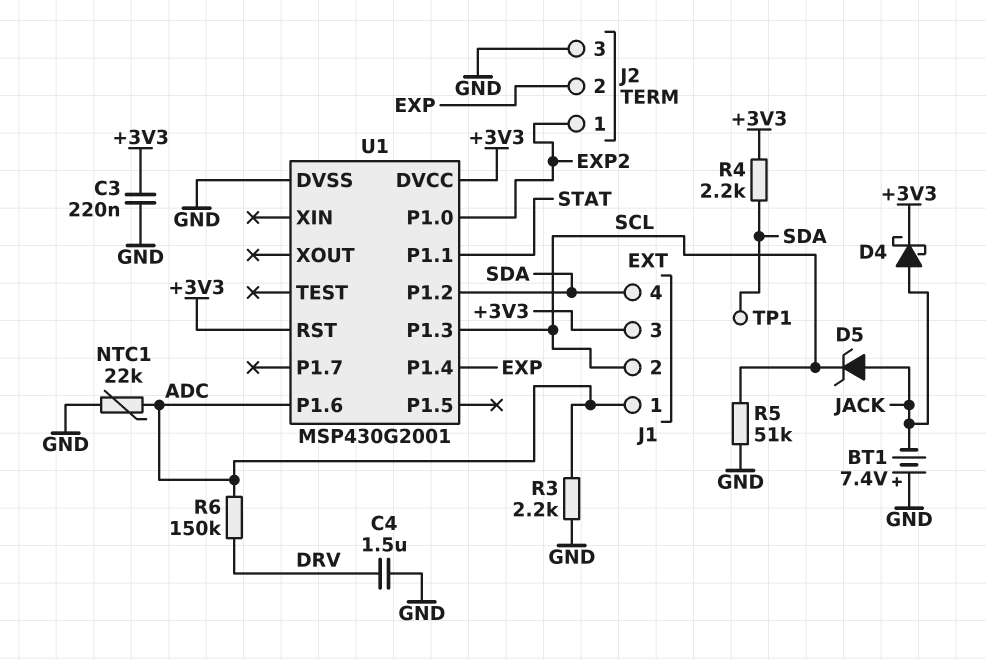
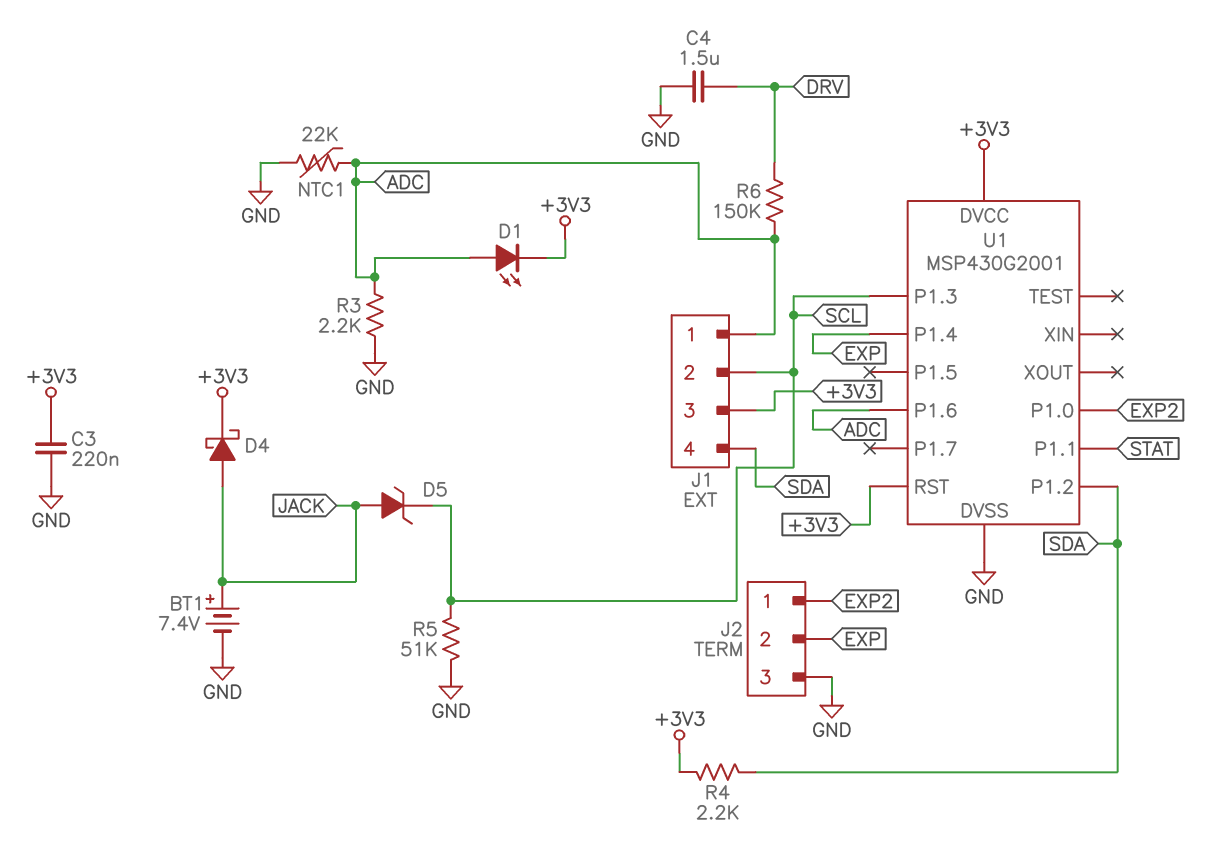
BT1: 7.4V (plus GND, minus JACK) -> 7.4V (plus JACK, minus GND)
D1: none -> LED (A ADC, K +3V3)
TP1: test point (SDA) -> none

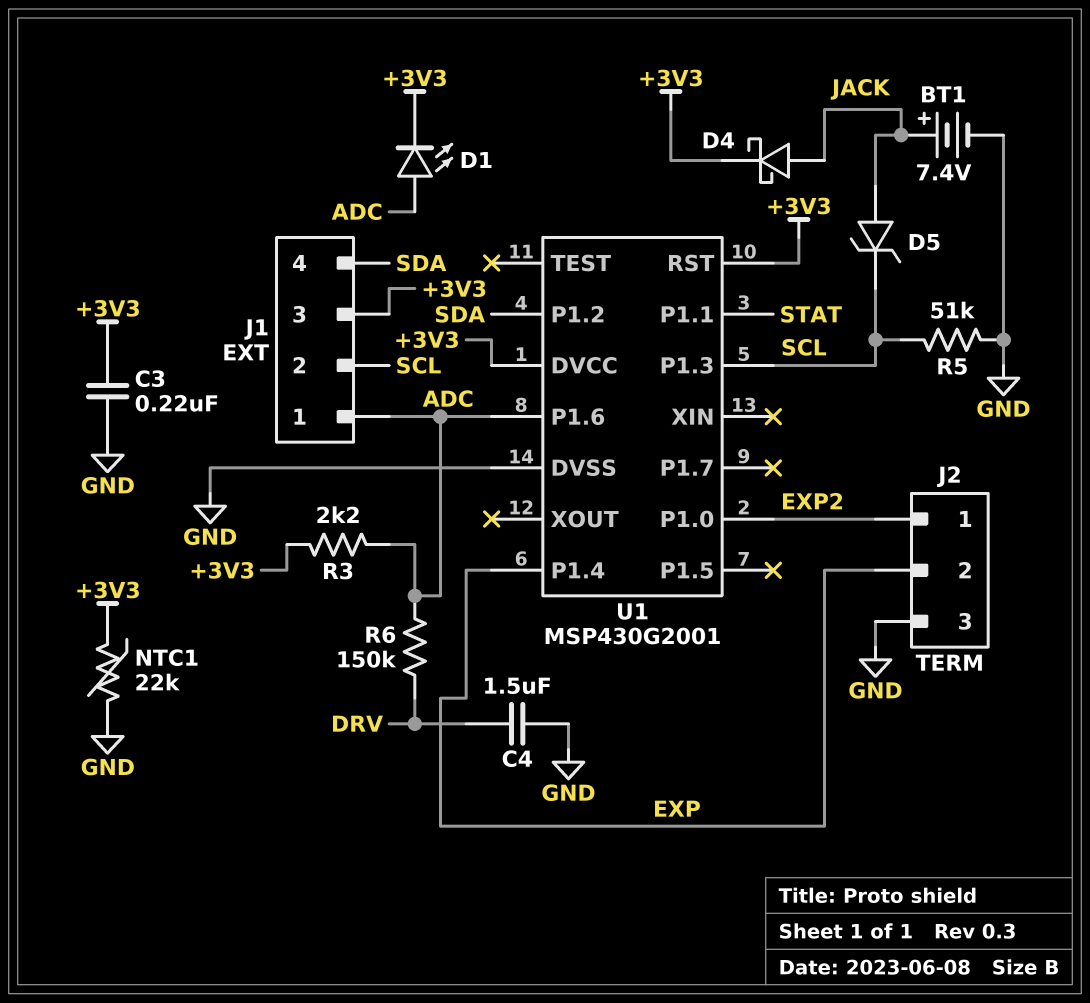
NTC1: 22k (ADC, GND) -> 22k (+3V3, GND)
R3: 2.2k (ADC, GND) -> 2.2k (+3V3, ADC)
R4: 2.2k (+3V3, SDA) -> none

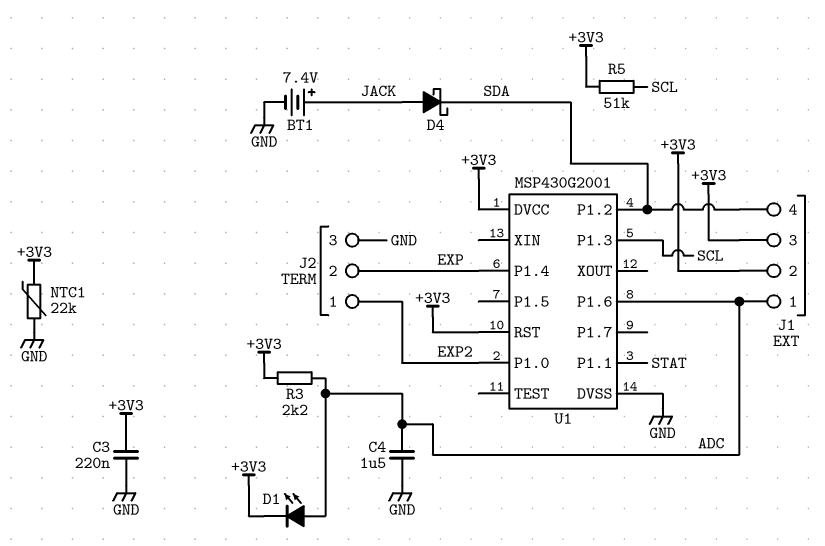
C4: 1.5uF (DRV, GND) -> 1.5uF (ADC, GND)
D4: schottky (A JACK, K +3V3) -> schottky (A JACK, K SDA)
D5: zener (A JACK, K SCL) -> none
J1 pin 2: SCL -> +3V3
R5: 51k (GND, SCL) -> 51k (+3V3, SCL)
R6: 150k (ADC, DRV) -> none

